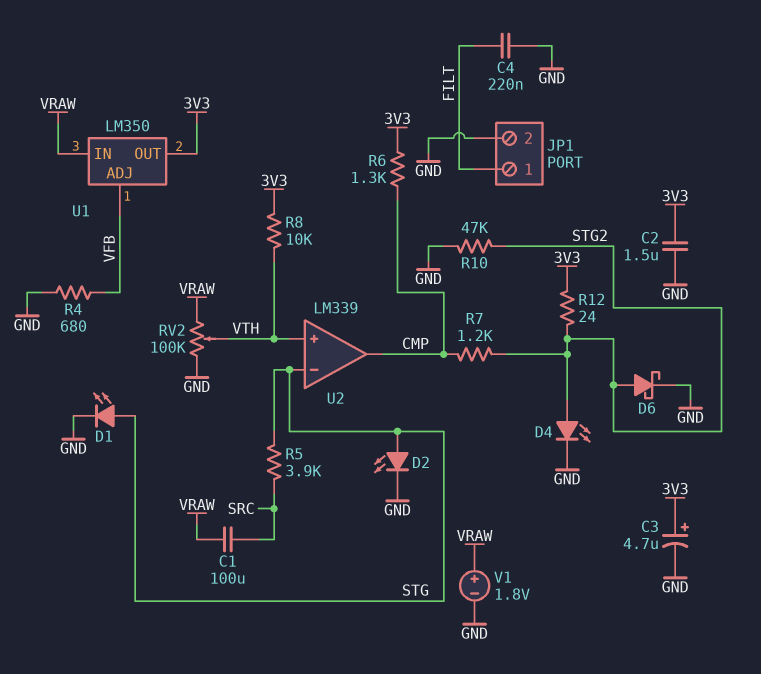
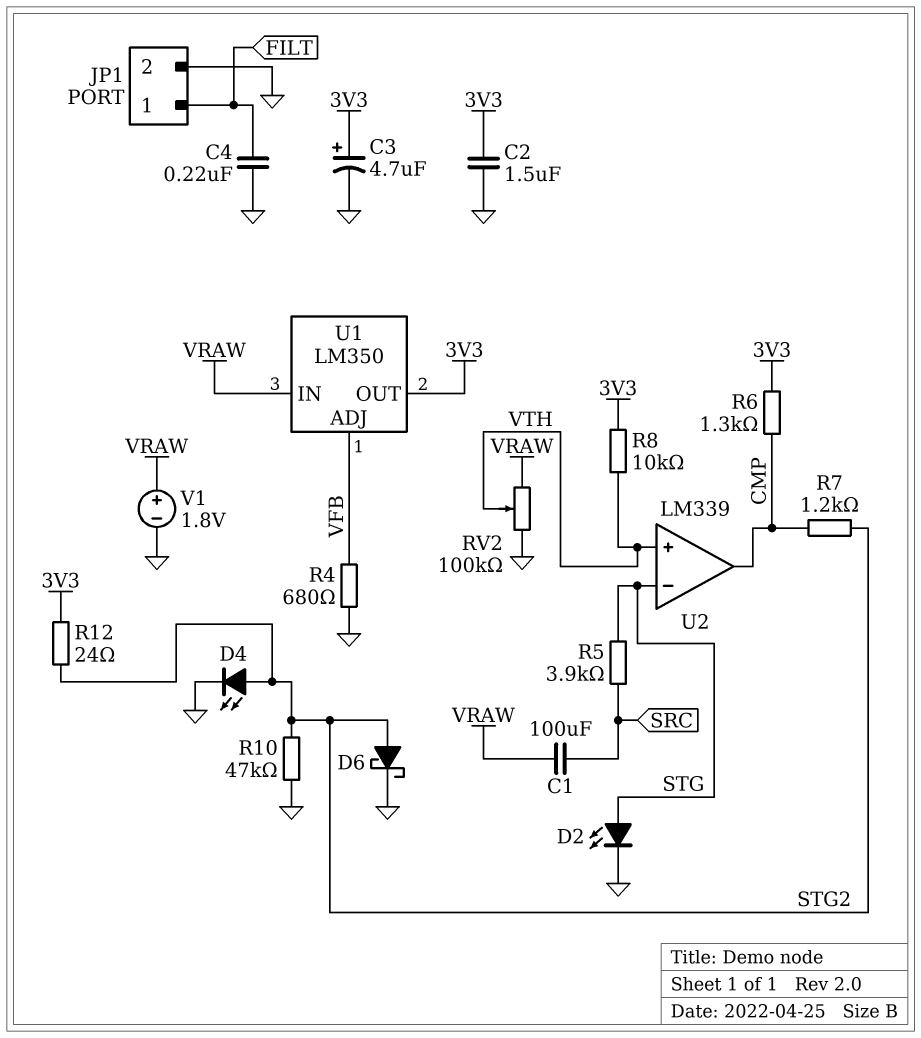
D1: LED (A STG, K GND) -> none

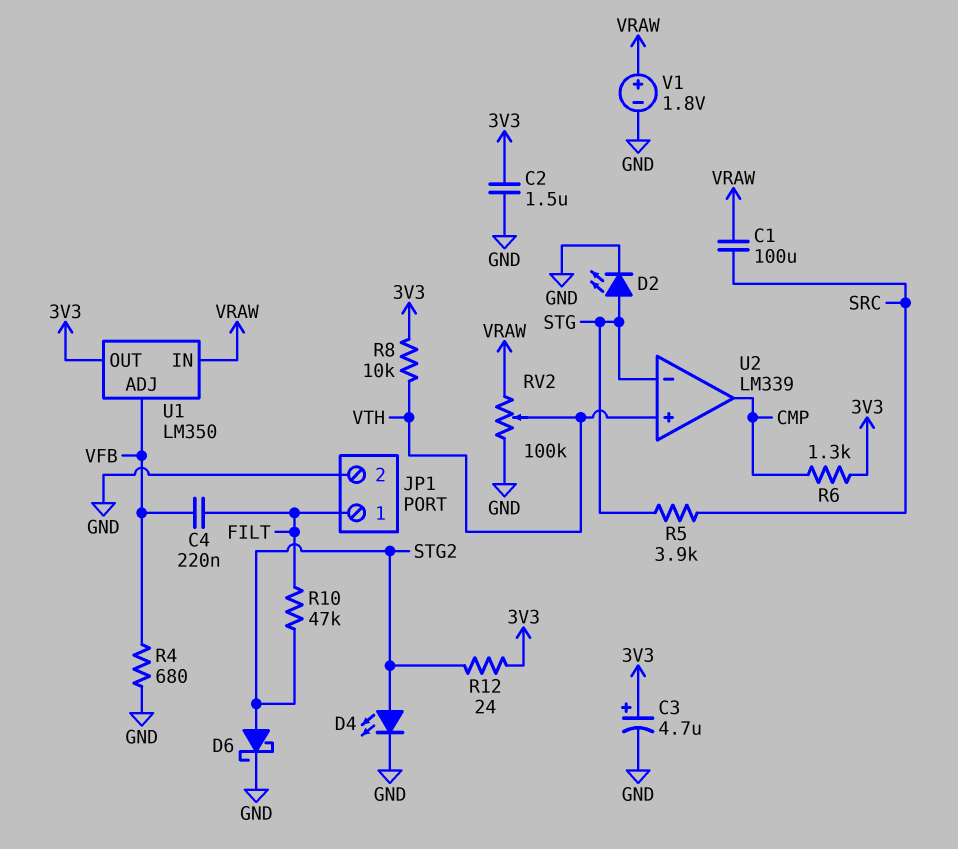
C4: 220nF (FILT, GND) -> 220nF (FILT, VFB)
R7: 1.2k (CMP, STG2) -> none
R10: 47k (GND, STG2) -> 47k (FILT, STG2)

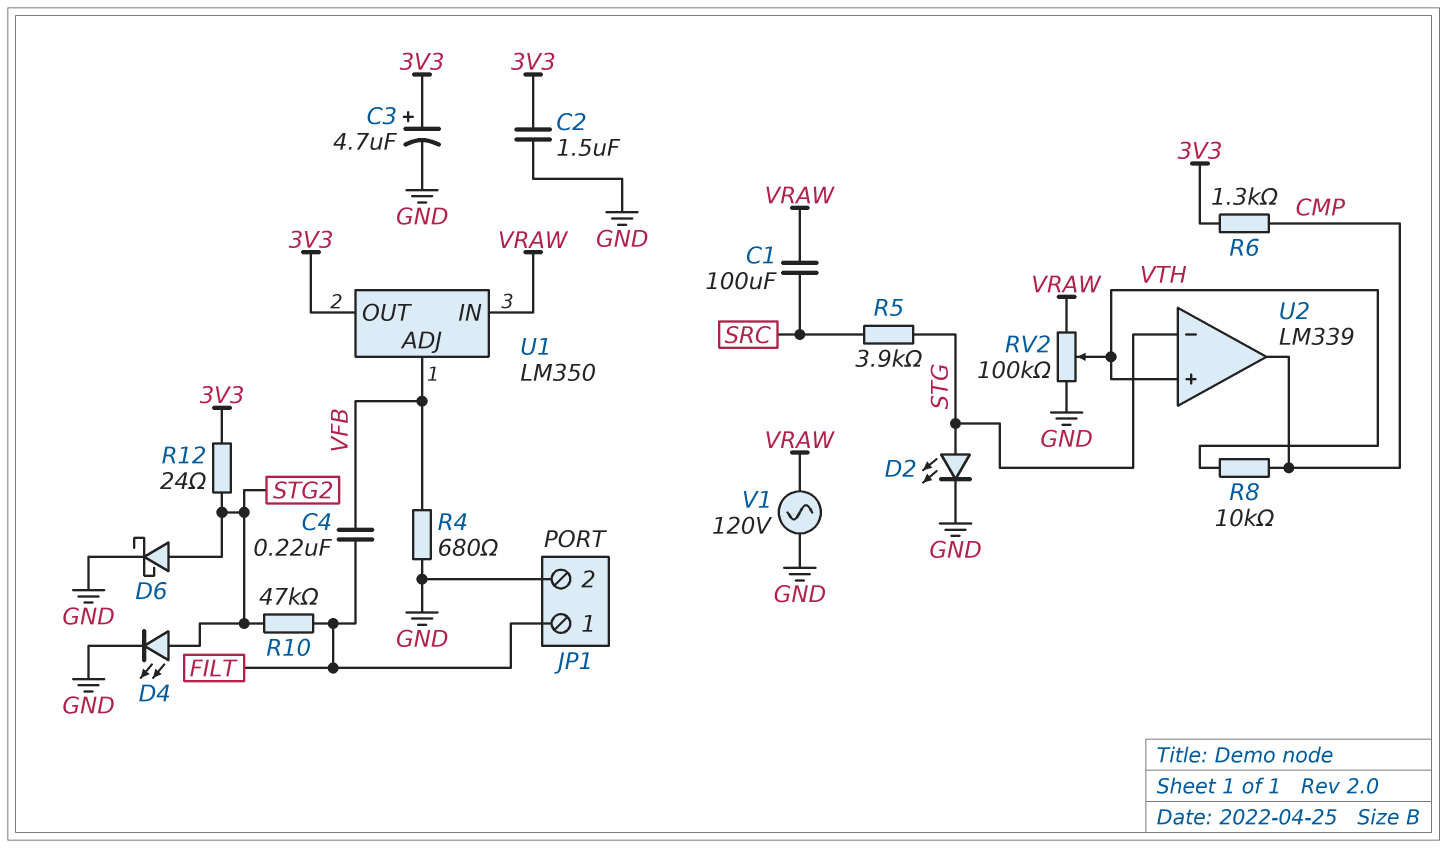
R8: 10k (3V3, VTH) -> 10k (CMP, VTH)
V1: 1.8V (plus VRAW, minus GND) -> AC 120V (GND, VRAW)

